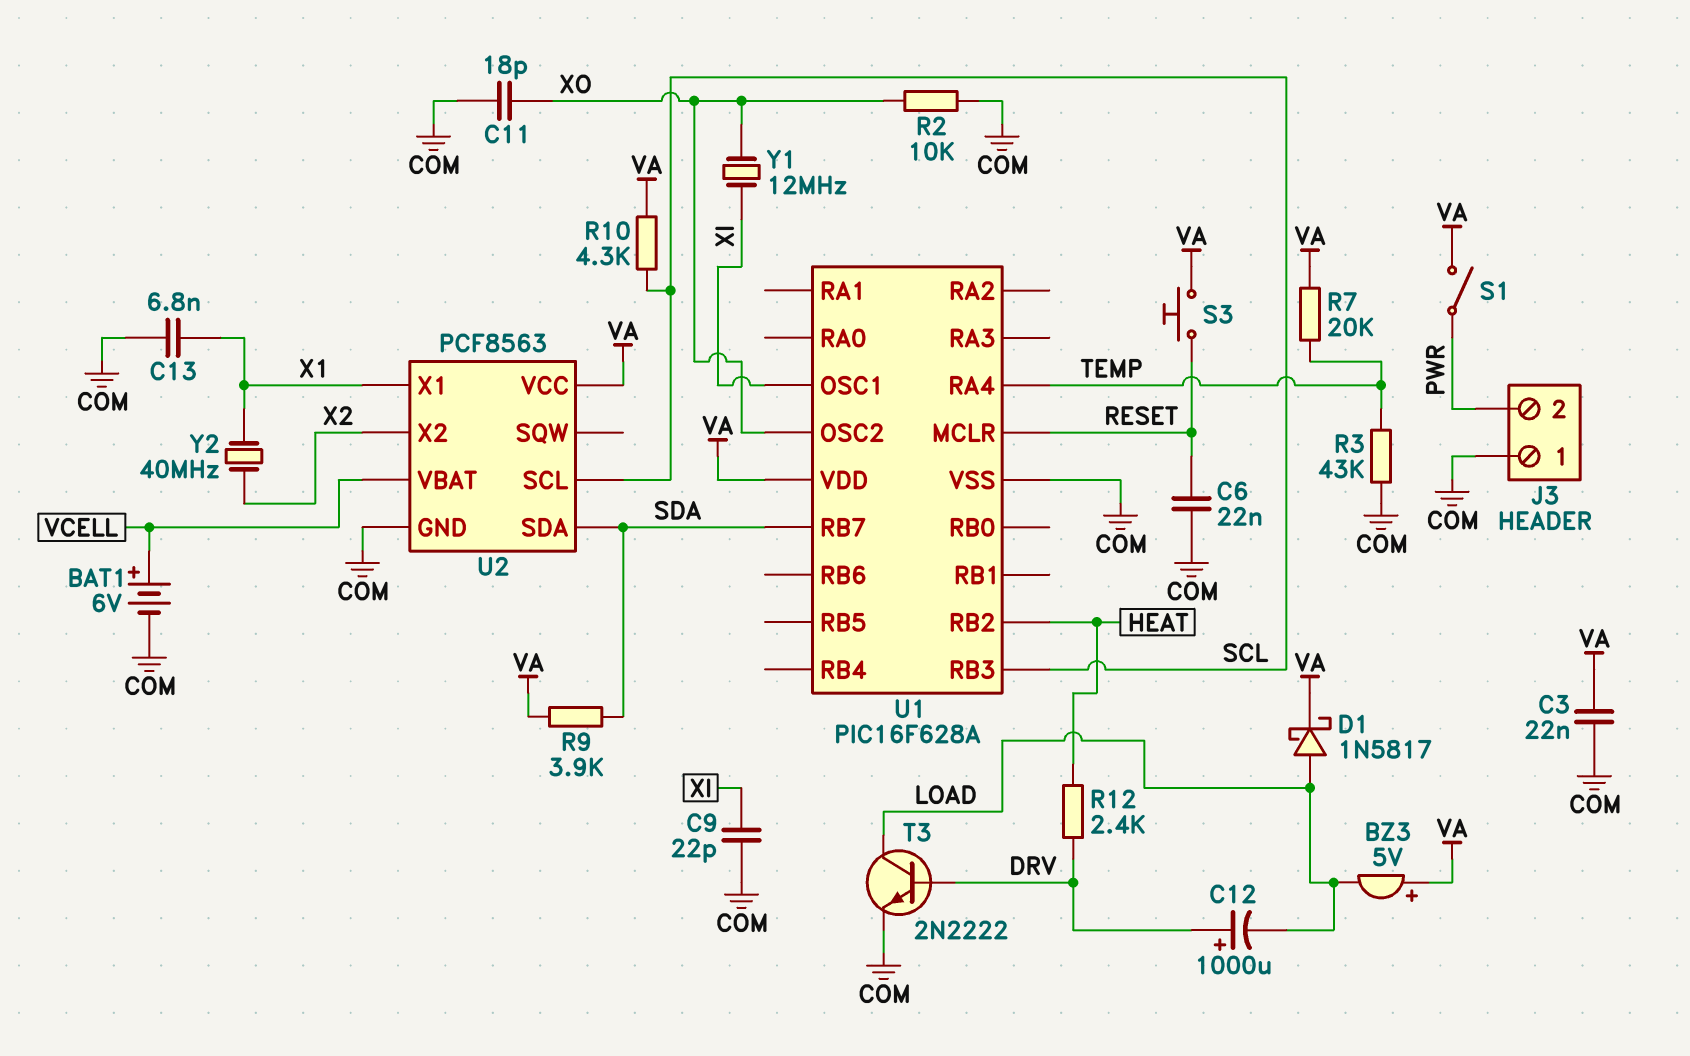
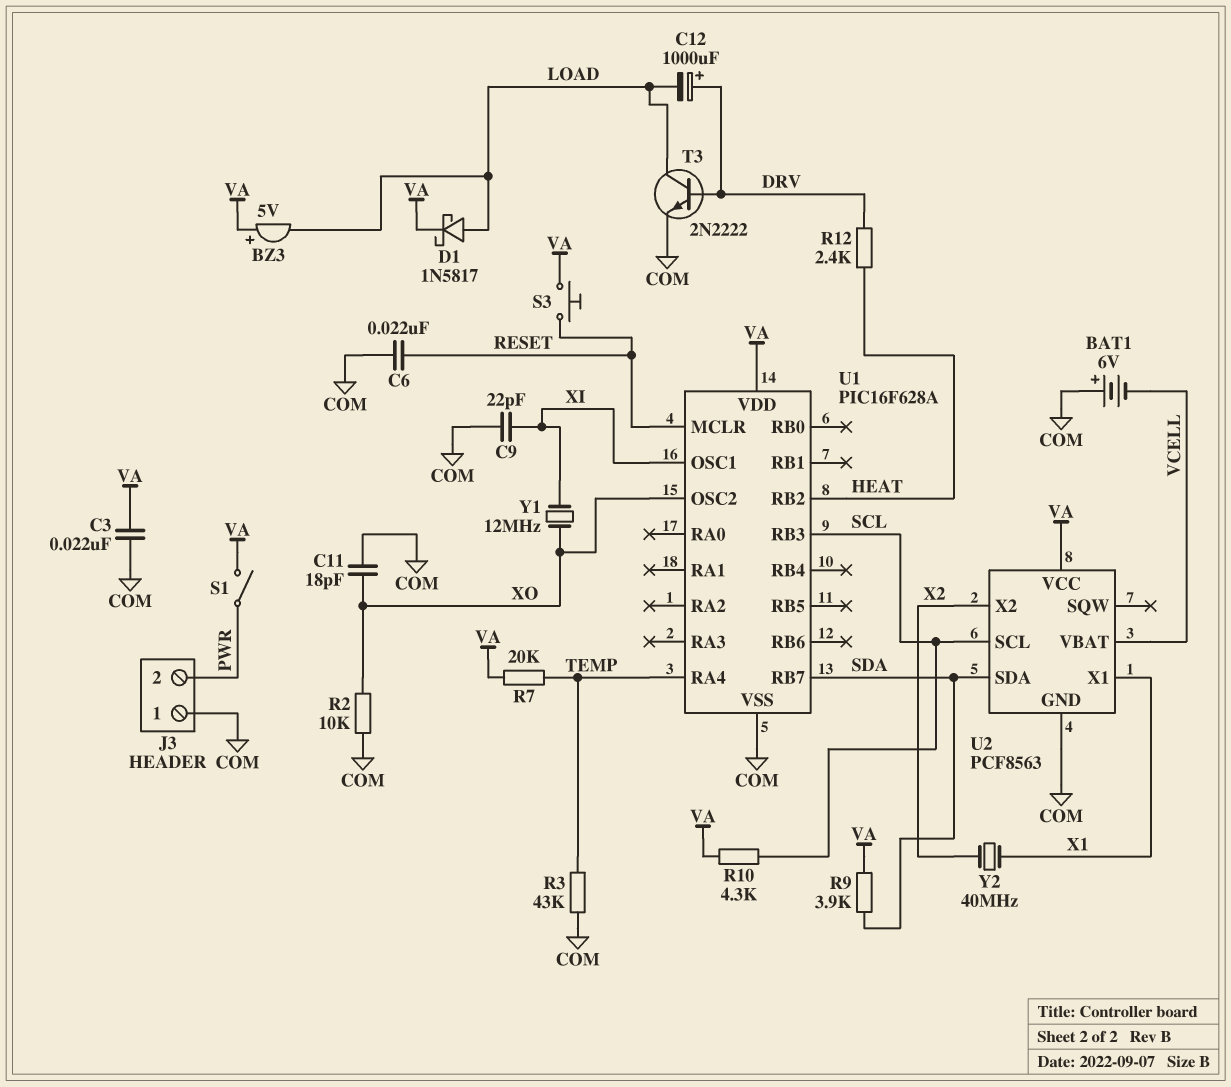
BAT1: 6V (plus VCELL, minus COM) -> 6V (plus COM, minus VCELL)
C13: 6.8nF (COM, X1) -> none

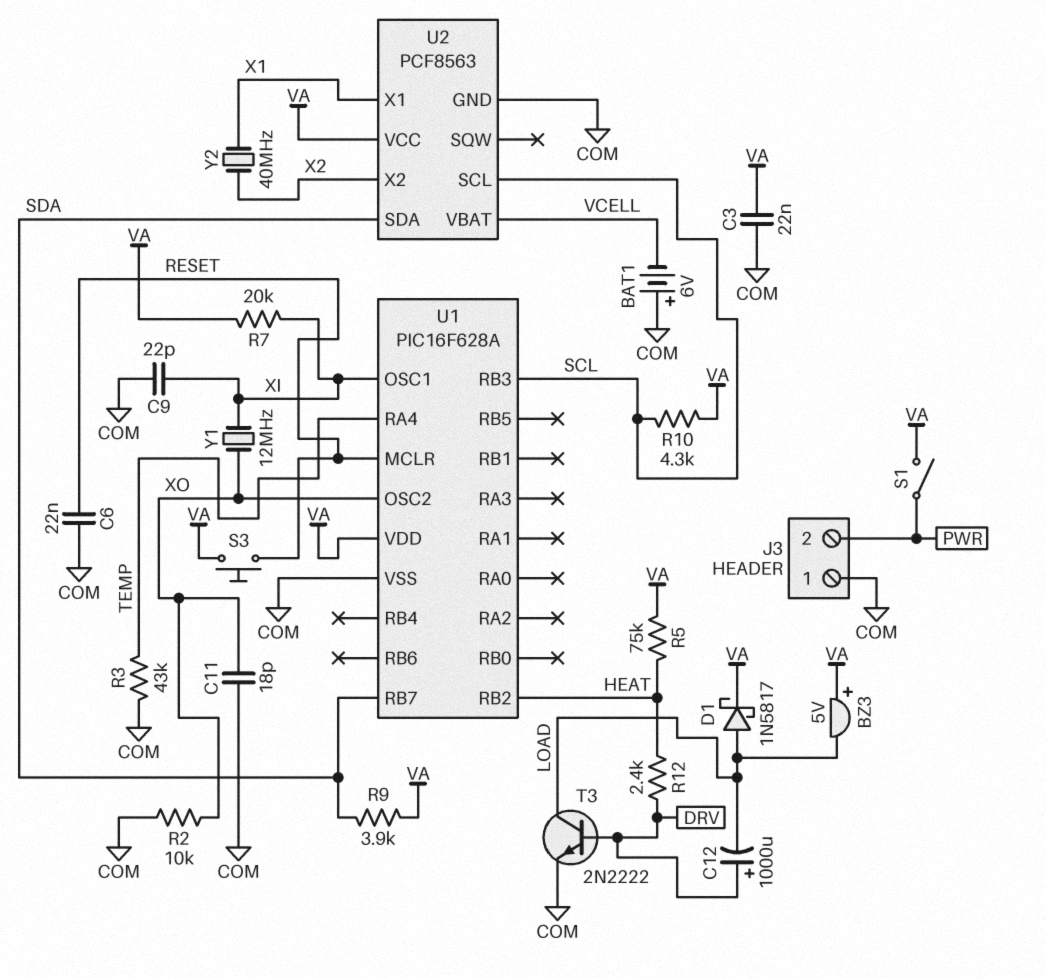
R5: none -> 75k (HEAT, VA)
R7: 20k (TEMP, VA) -> 20k (VA, XI)

